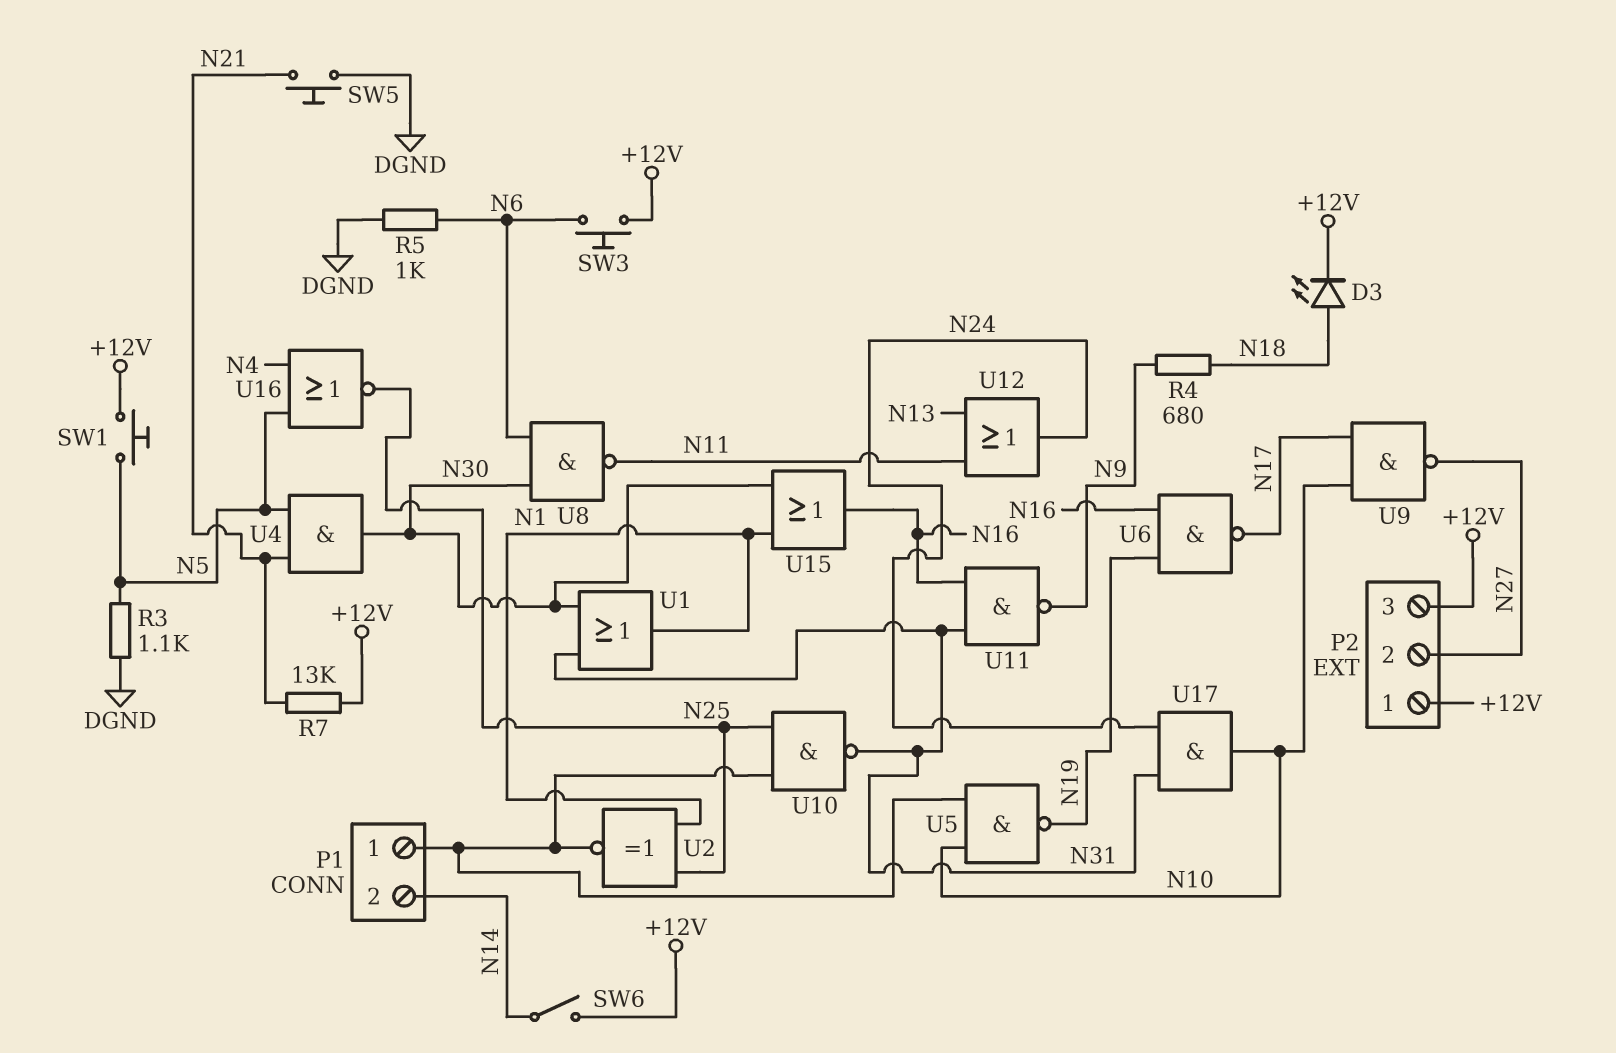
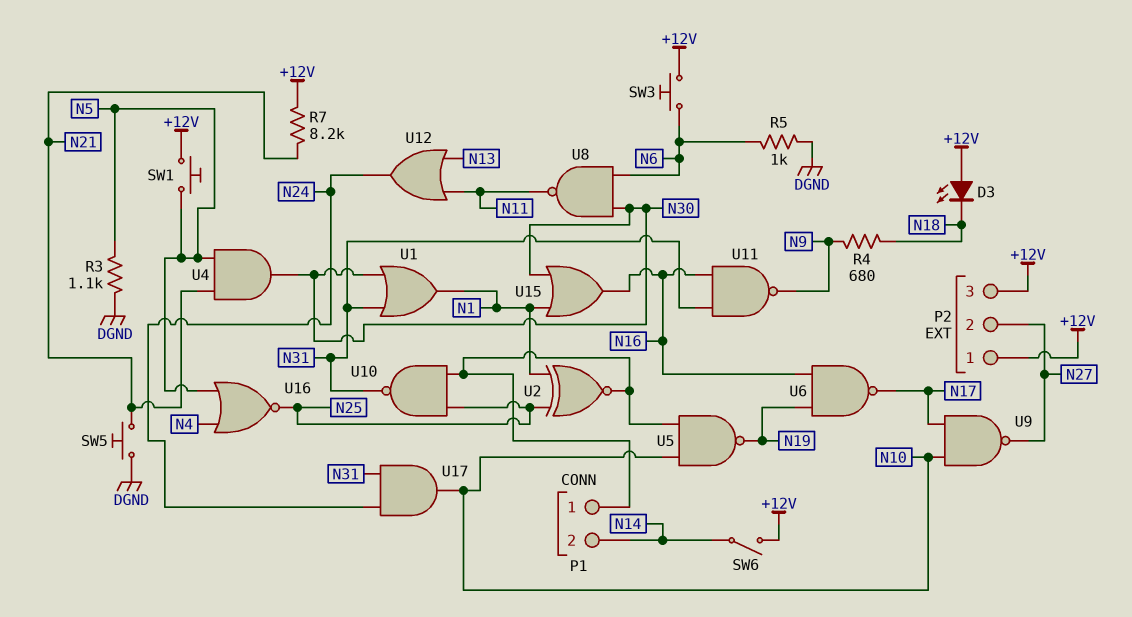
D3: LED (A N18, K +12V) -> LED (A +12V, K N18)
R7: 13k (+12V, N21) -> 8.2k (+12V, N21)

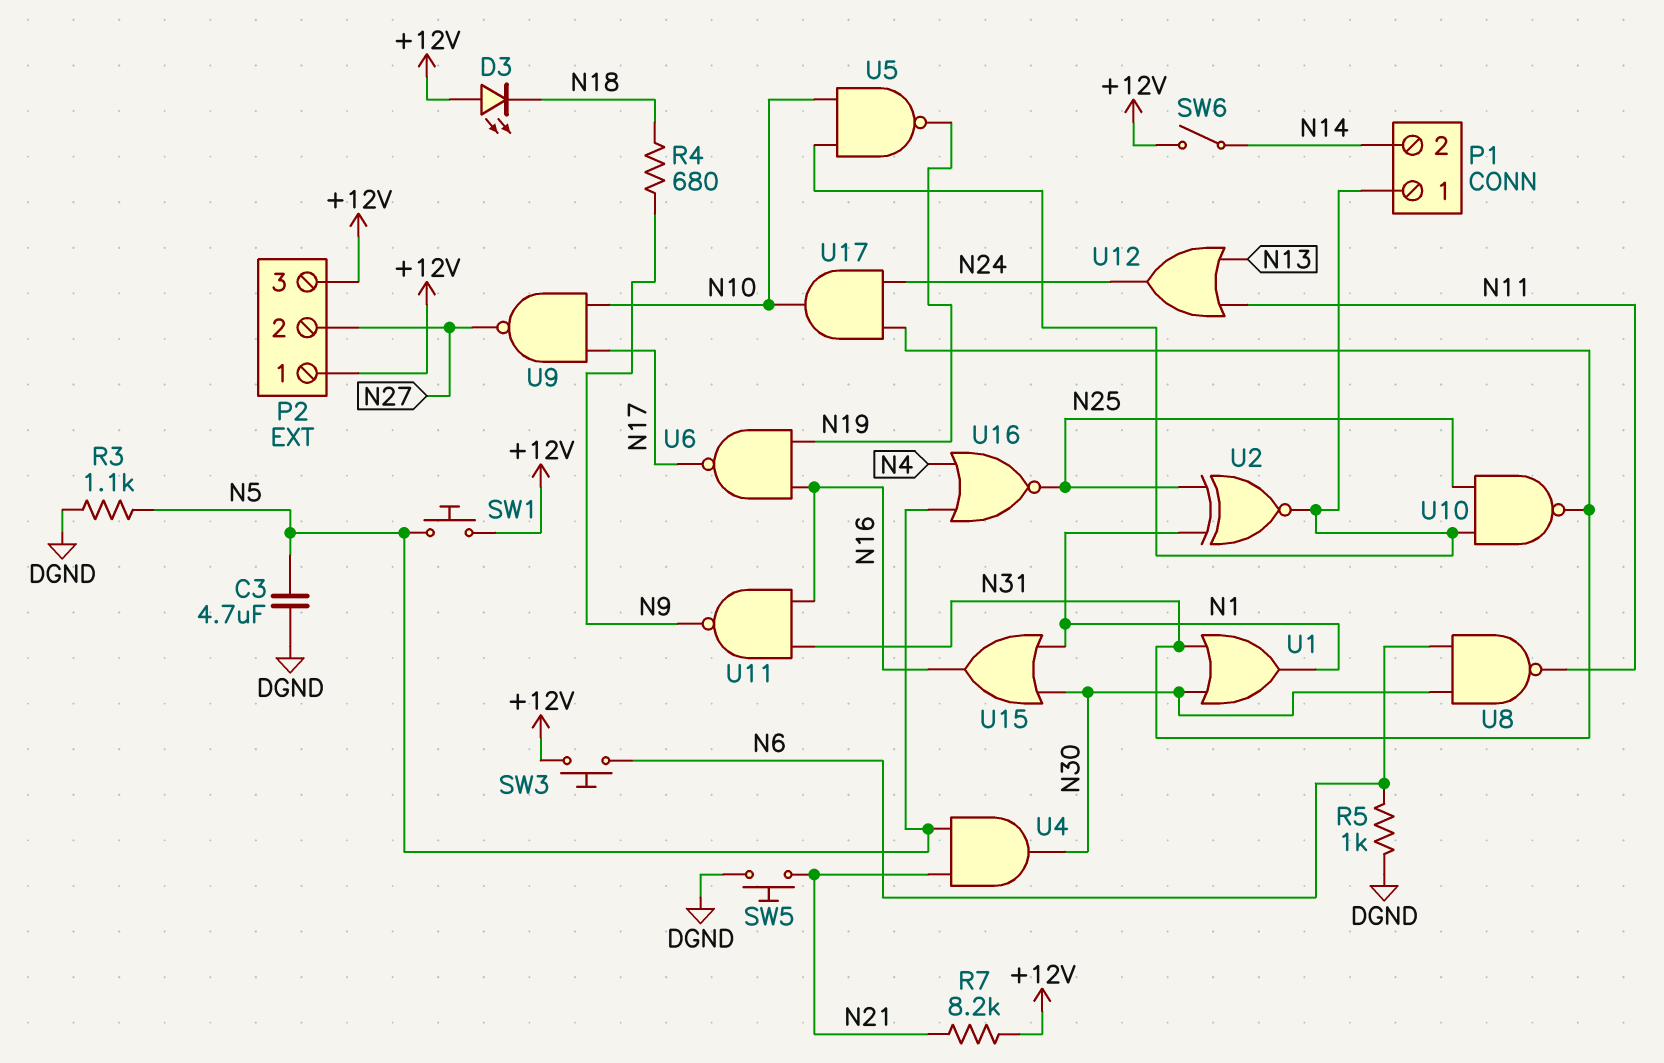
C3: none -> 4.7uF (DGND, N5)

